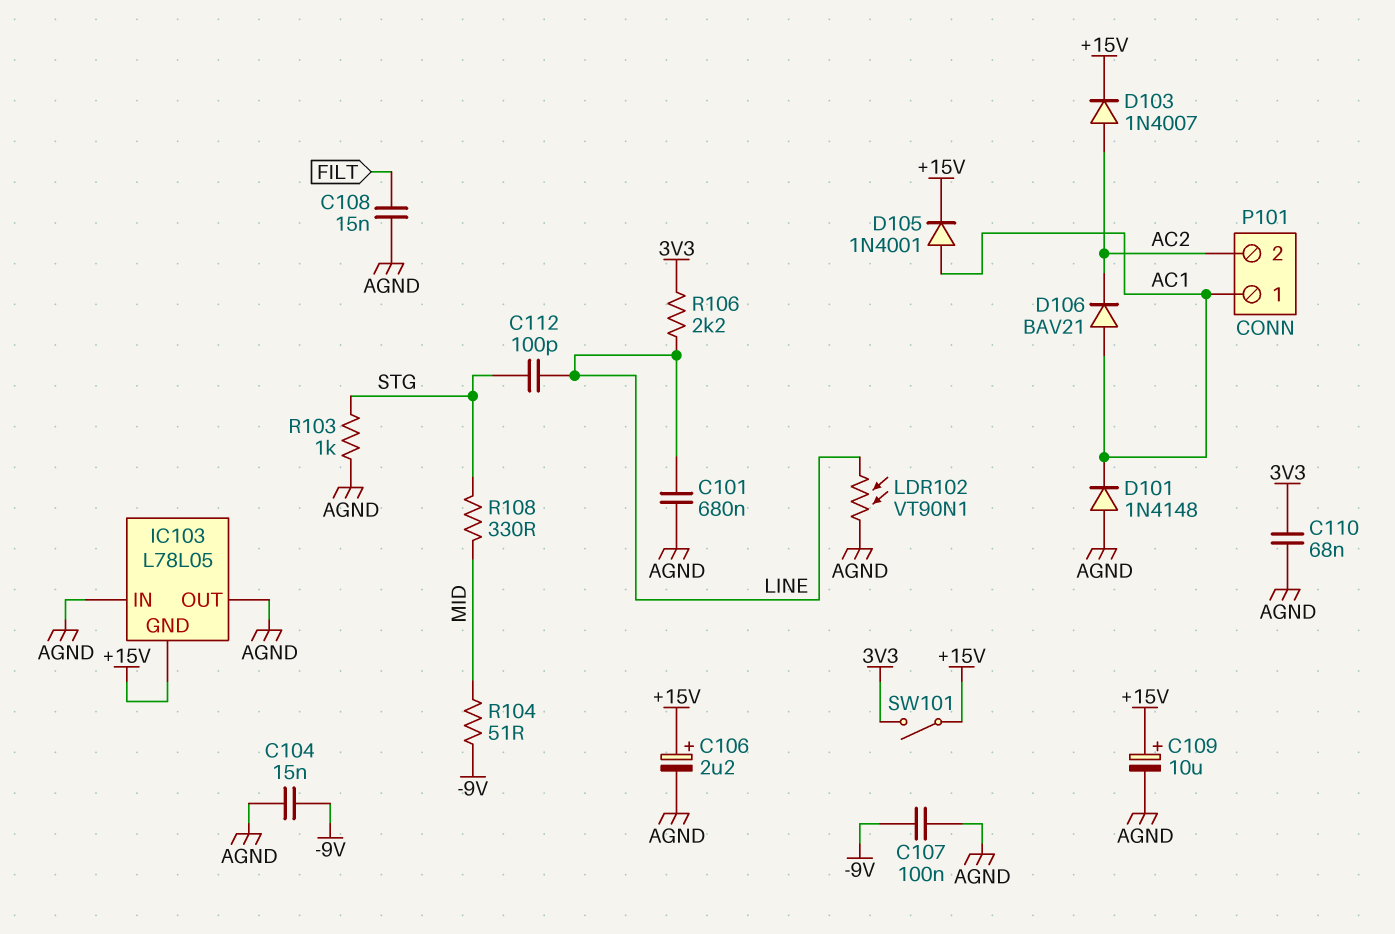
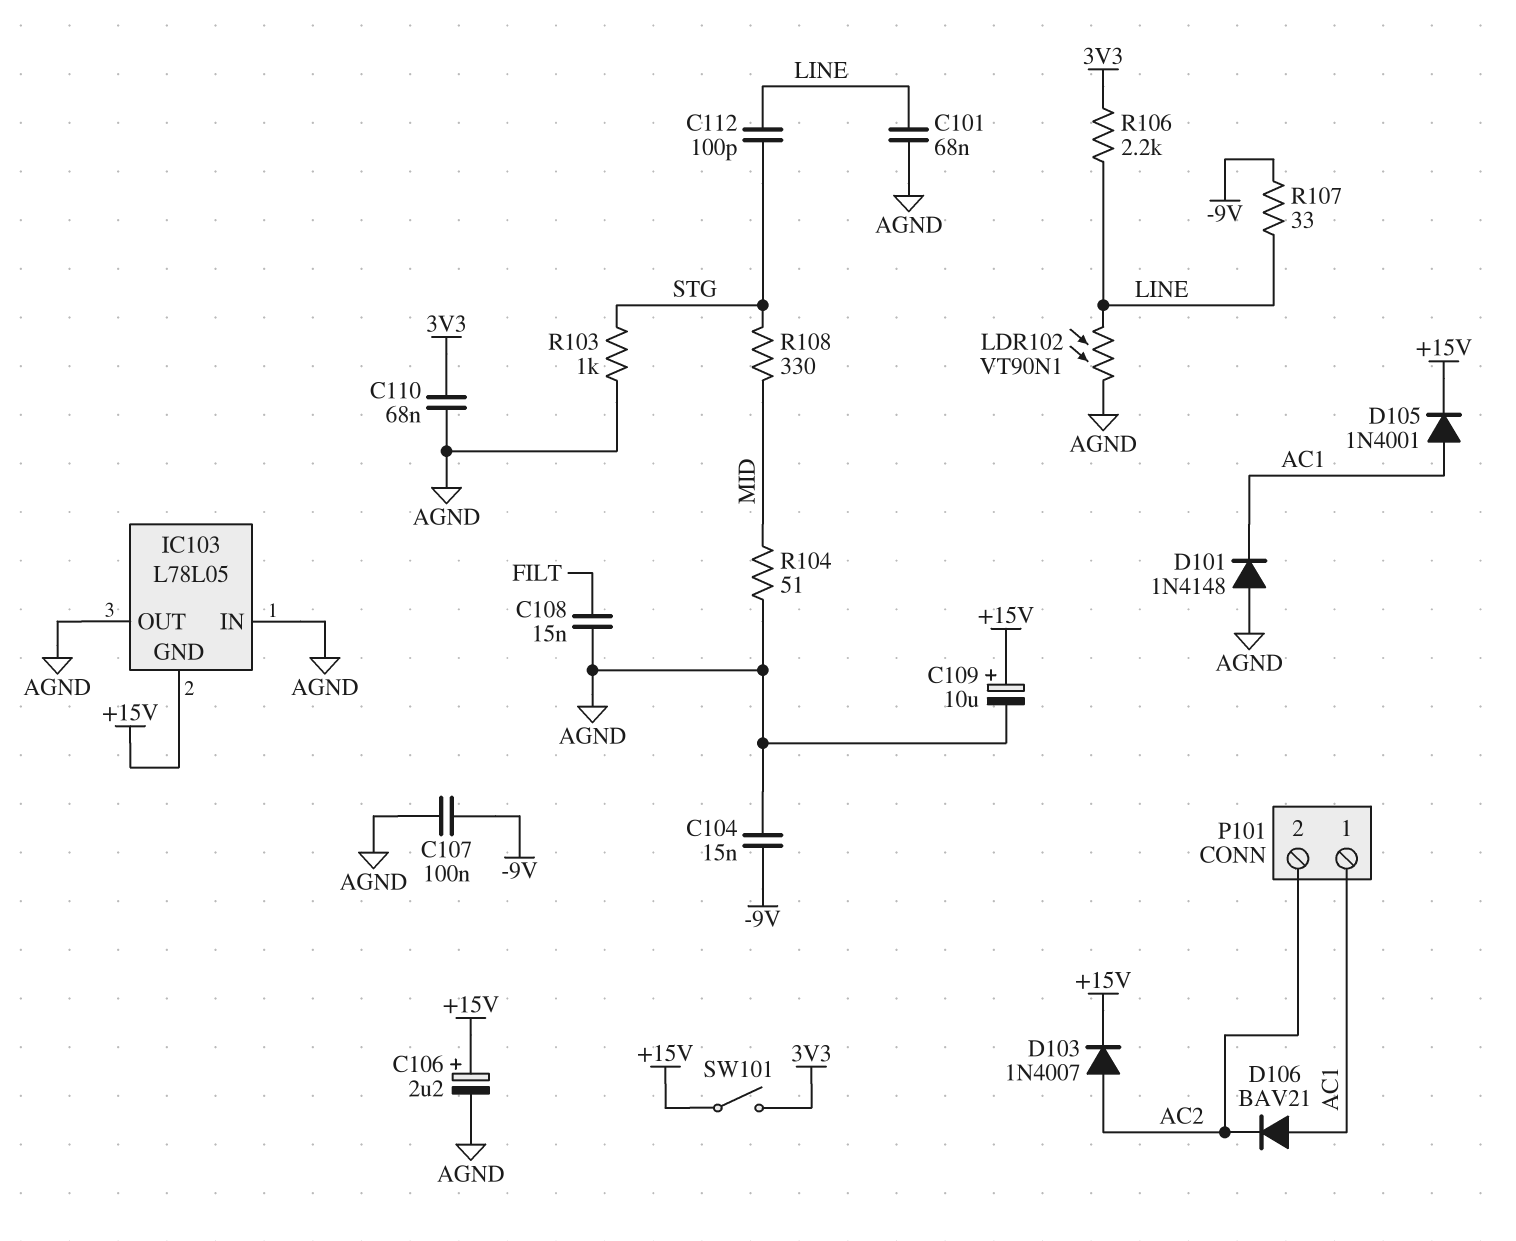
C101: 680nF (AGND, LINE) -> 68nF (AGND, LINE)
R104: 51 (-9V, MID) -> 51 (AGND, MID)
R107: none -> 33 (-9V, LINE)

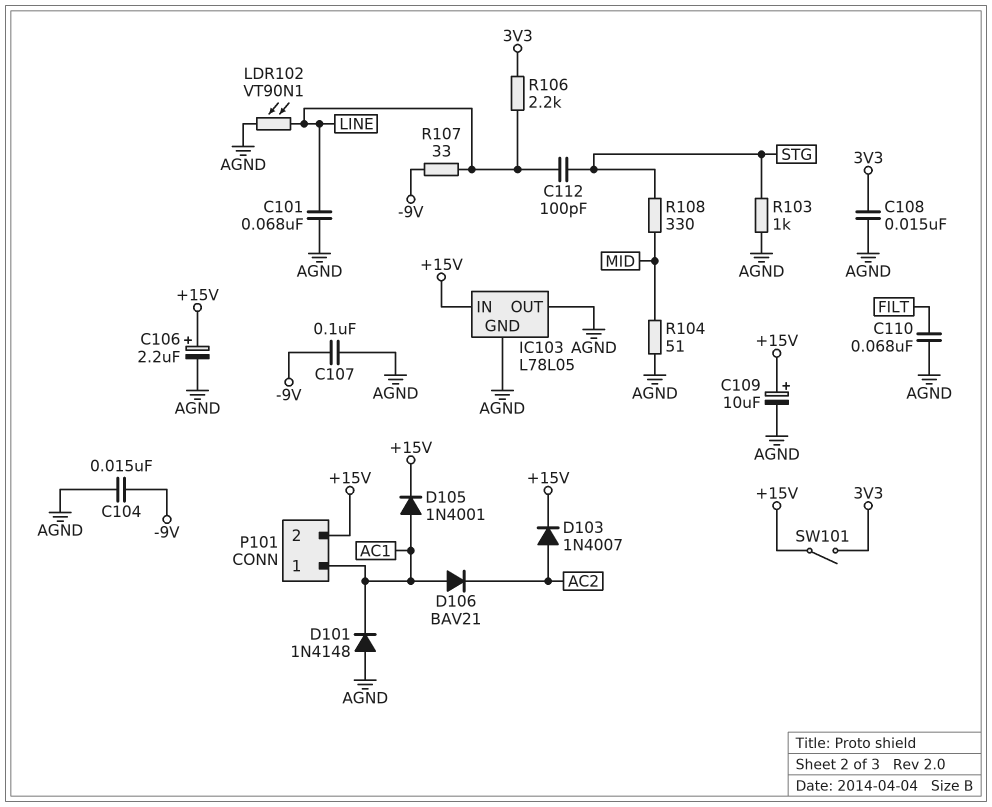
C108: 15nF (AGND, FILT) -> 15nF (3V3, AGND)
C110: 68nF (3V3, AGND) -> 68nF (AGND, FILT)
IC103 pin GND: +15V -> AGND
IC103 pin IN: AGND -> +15V
P101 pin 2: AC2 -> +15V

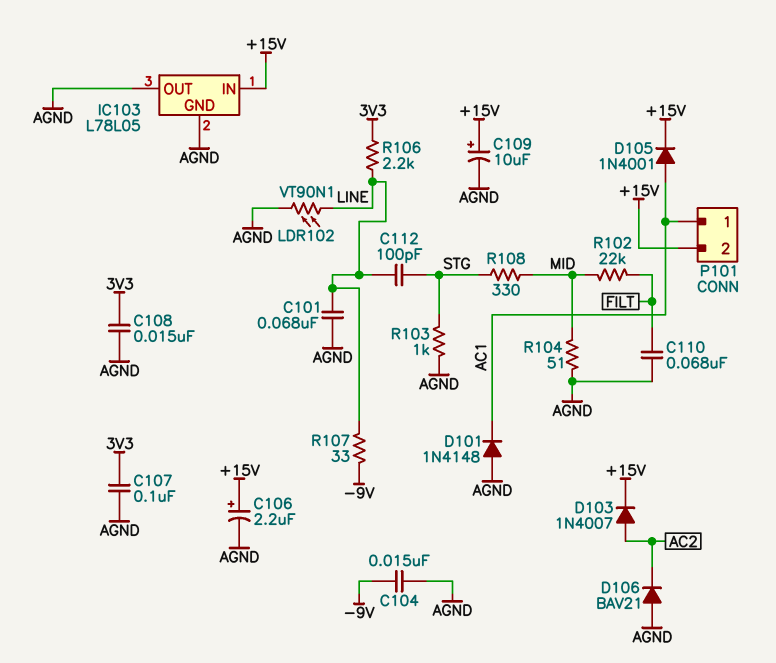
C107: 100nF (-9V, AGND) -> 100nF (3V3, AGND)
D106: diode BAV21 (A AC1, K AC2) -> diode BAV21 (A AGND, K AC2)
R102: none -> 22k (FILT, MID)
SW101: switch (+15V, 3V3) -> none

